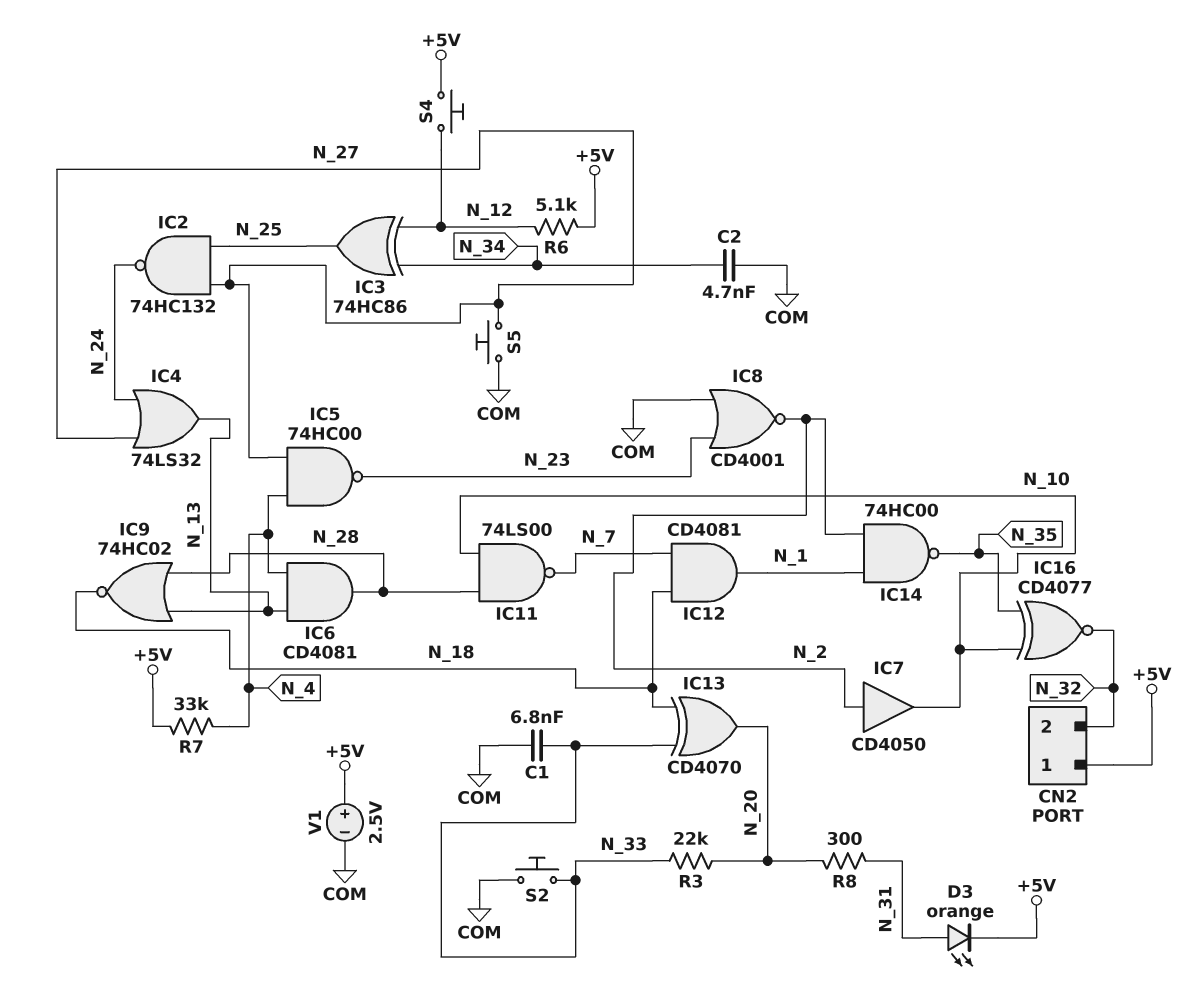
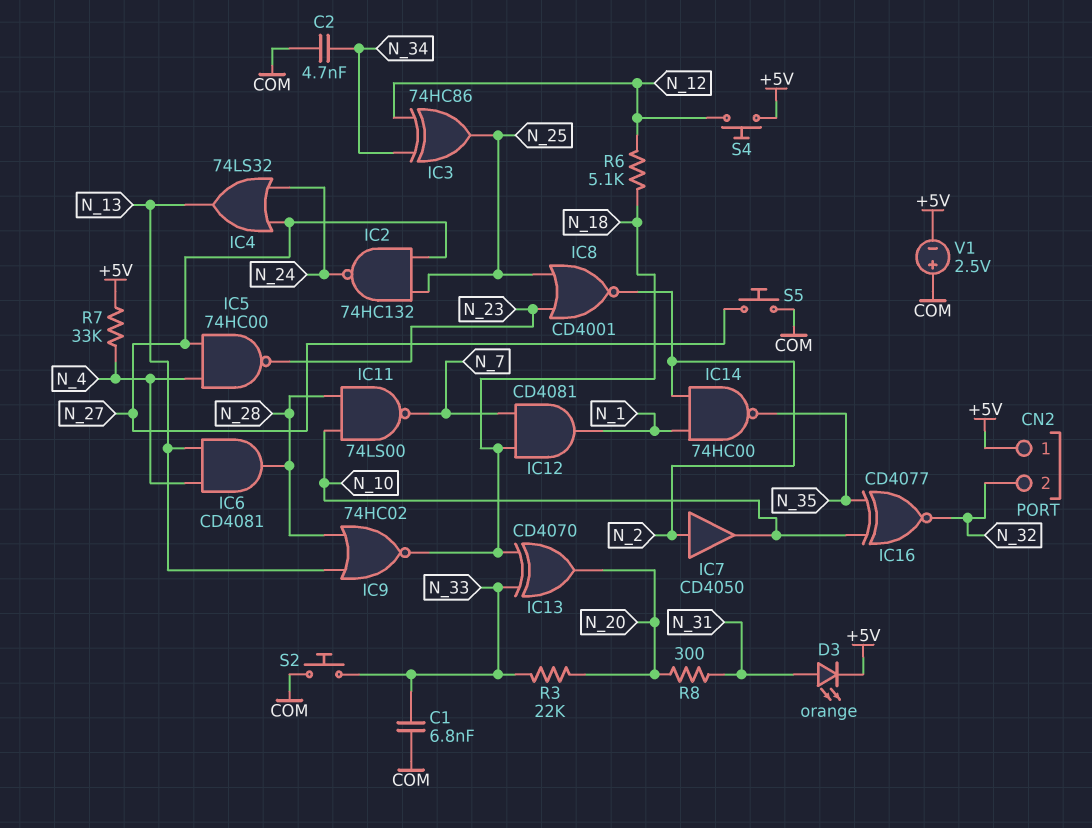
IC8: NOR CD4001 (in COM, in N_23, out N_2) -> NOR CD4001 (in N_23, in N_25, out N_2)
R6: 5.1k (+5V, N_12) -> 5.1k (N_12, N_18)
V1: 2.5V (plus +5V, minus COM) -> 2.5V (plus COM, minus +5V)

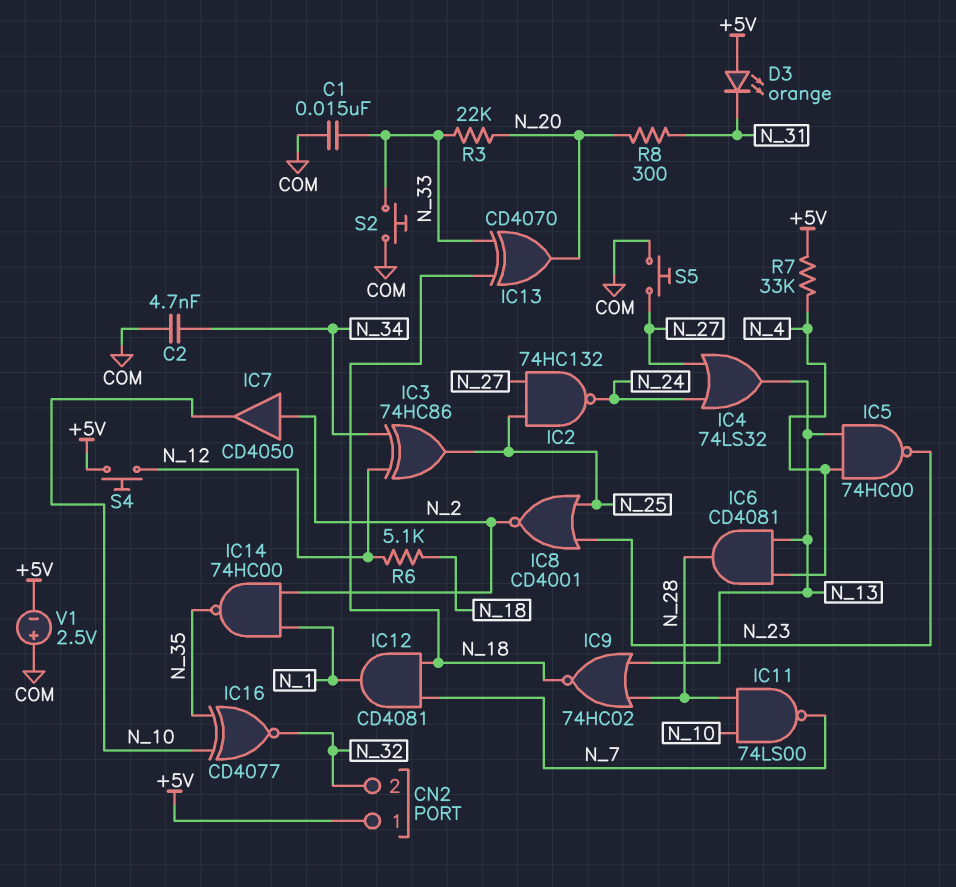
C1: 6.8nF (COM, N_33) -> 15nF (COM, N_33)
D3: LED orange (A N_31, K +5V) -> LED orange (A +5V, K N_31)
IC5: NAND 74HC00 (in N_4, in N_27, out N_23) -> NAND 74HC00 (in N_4, in N_13, out N_23)

